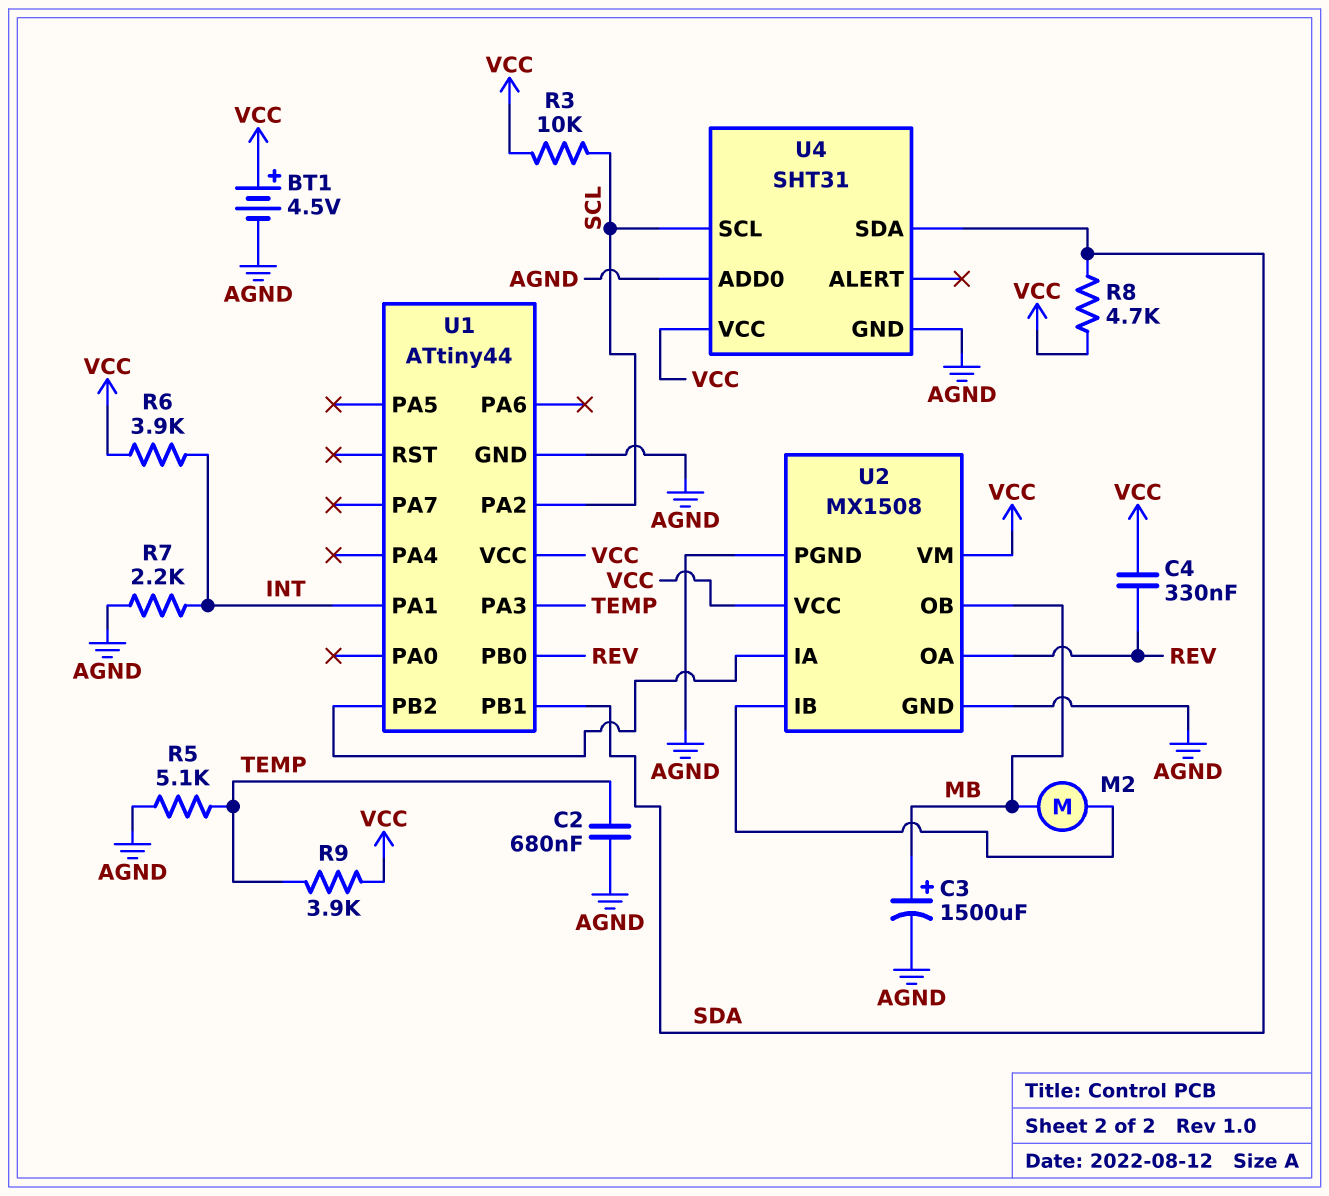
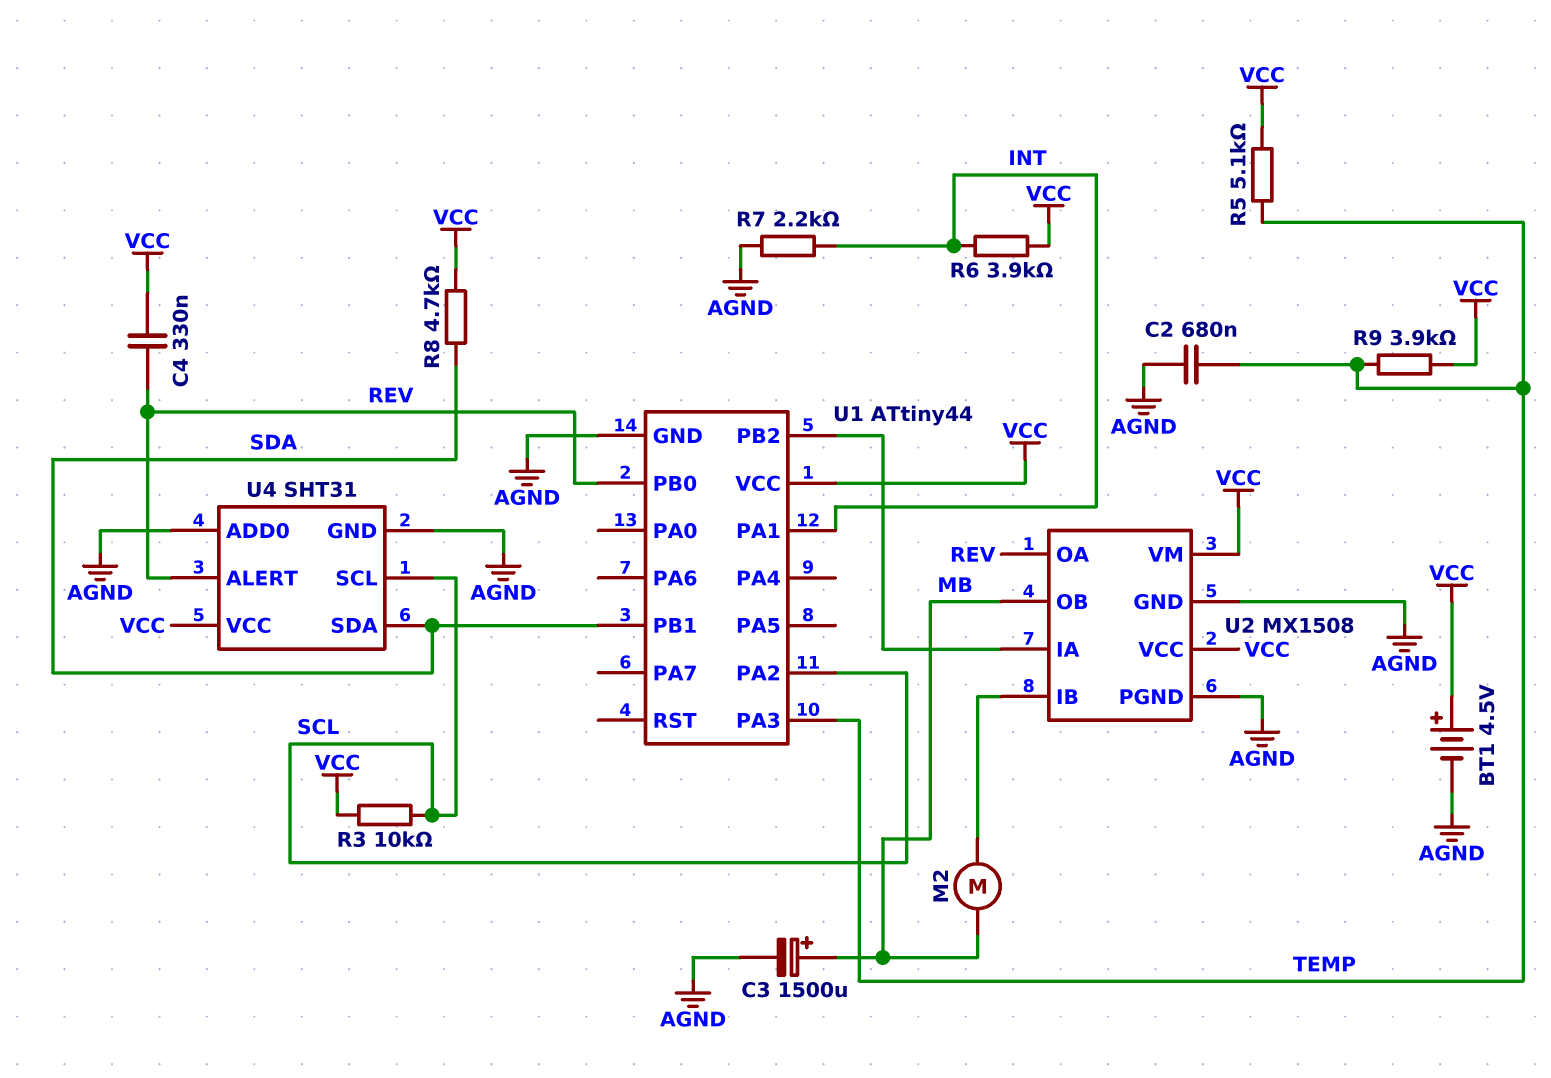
R5: 5.1k (AGND, TEMP) -> 5.1k (TEMP, VCC)
U4 pin ALERT: none -> REV

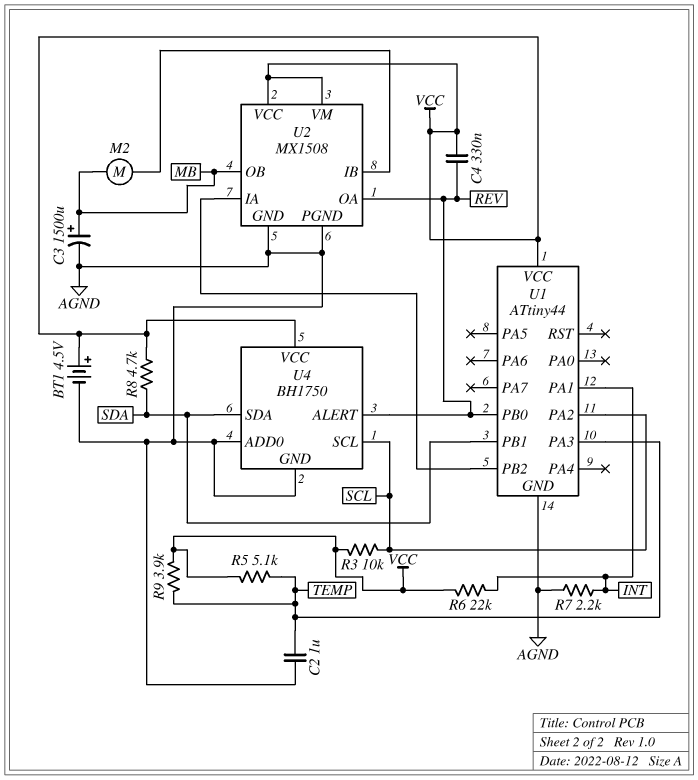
C2: 680nF (AGND, TEMP) -> 1uF (AGND, TEMP)
R6: 3.9k (INT, VCC) -> 22k (INT, VCC)
U4: SHT31 -> BH1750

